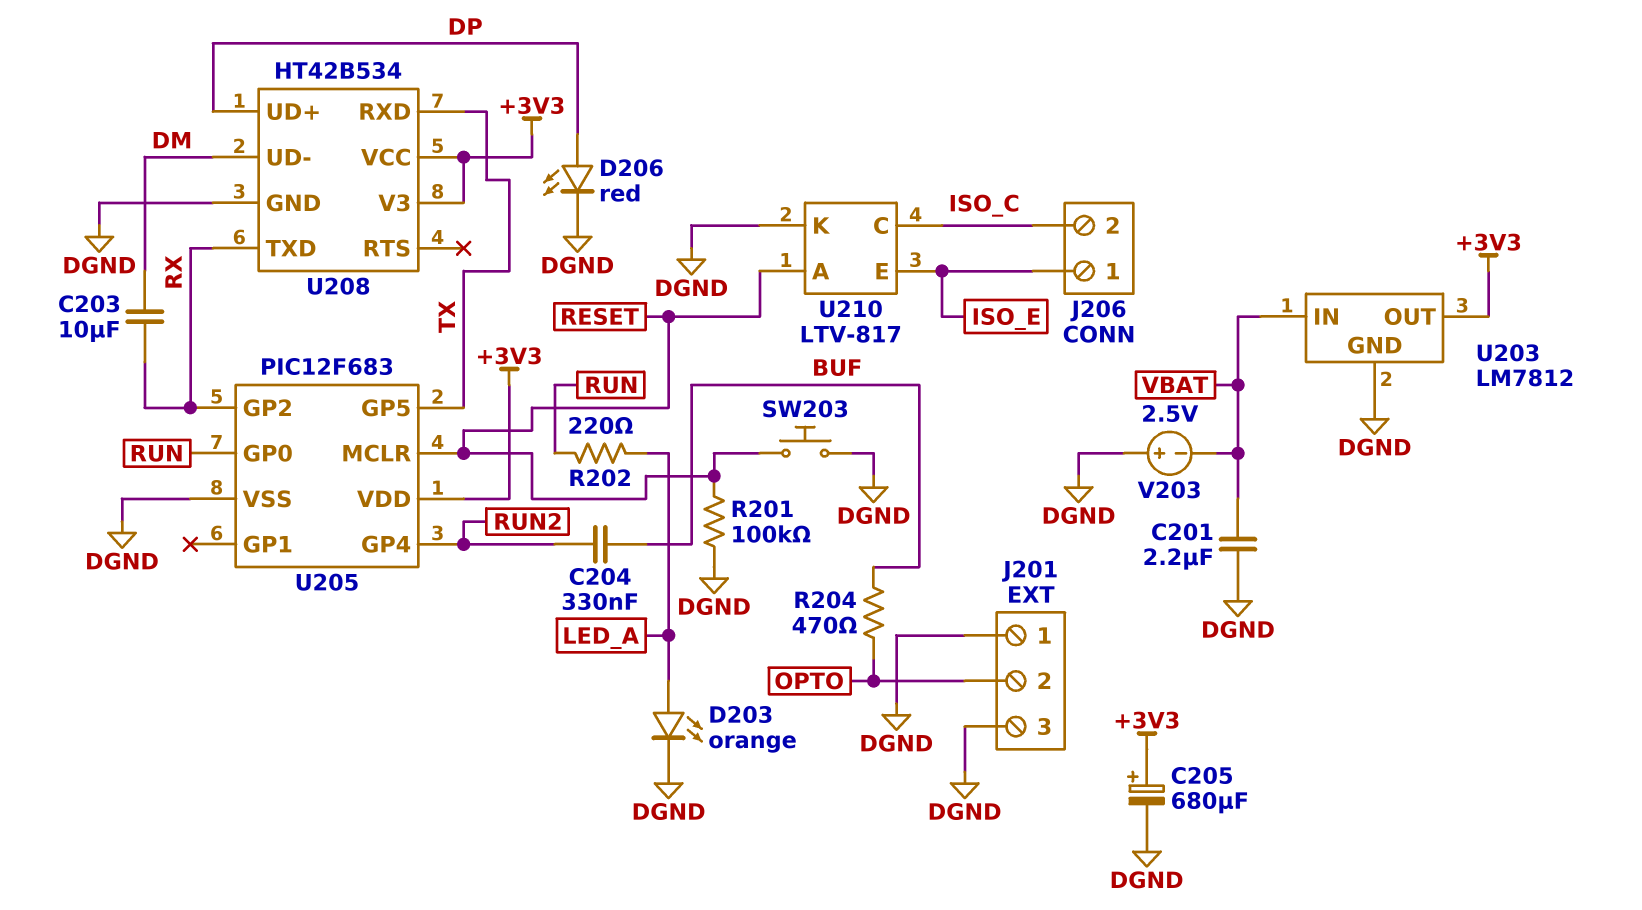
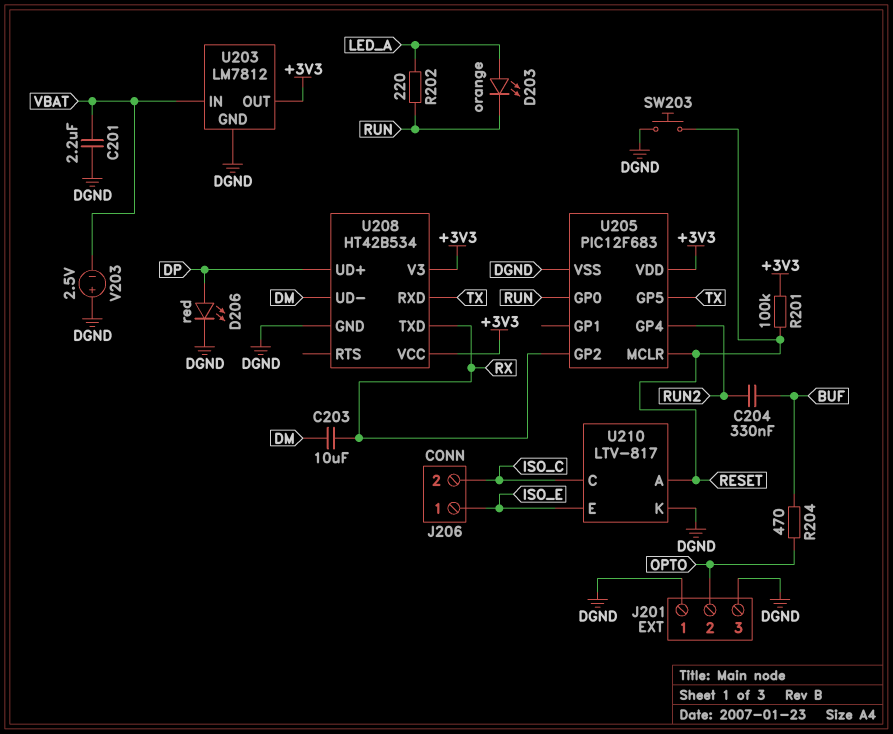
C205: 680uF (plus +3V3, minus DGND) -> none
D203: LED orange (A LED_A, K DGND) -> LED orange (A LED_A, K RUN)
R201: 100k (DGND, RESET) -> 100k (+3V3, RESET)

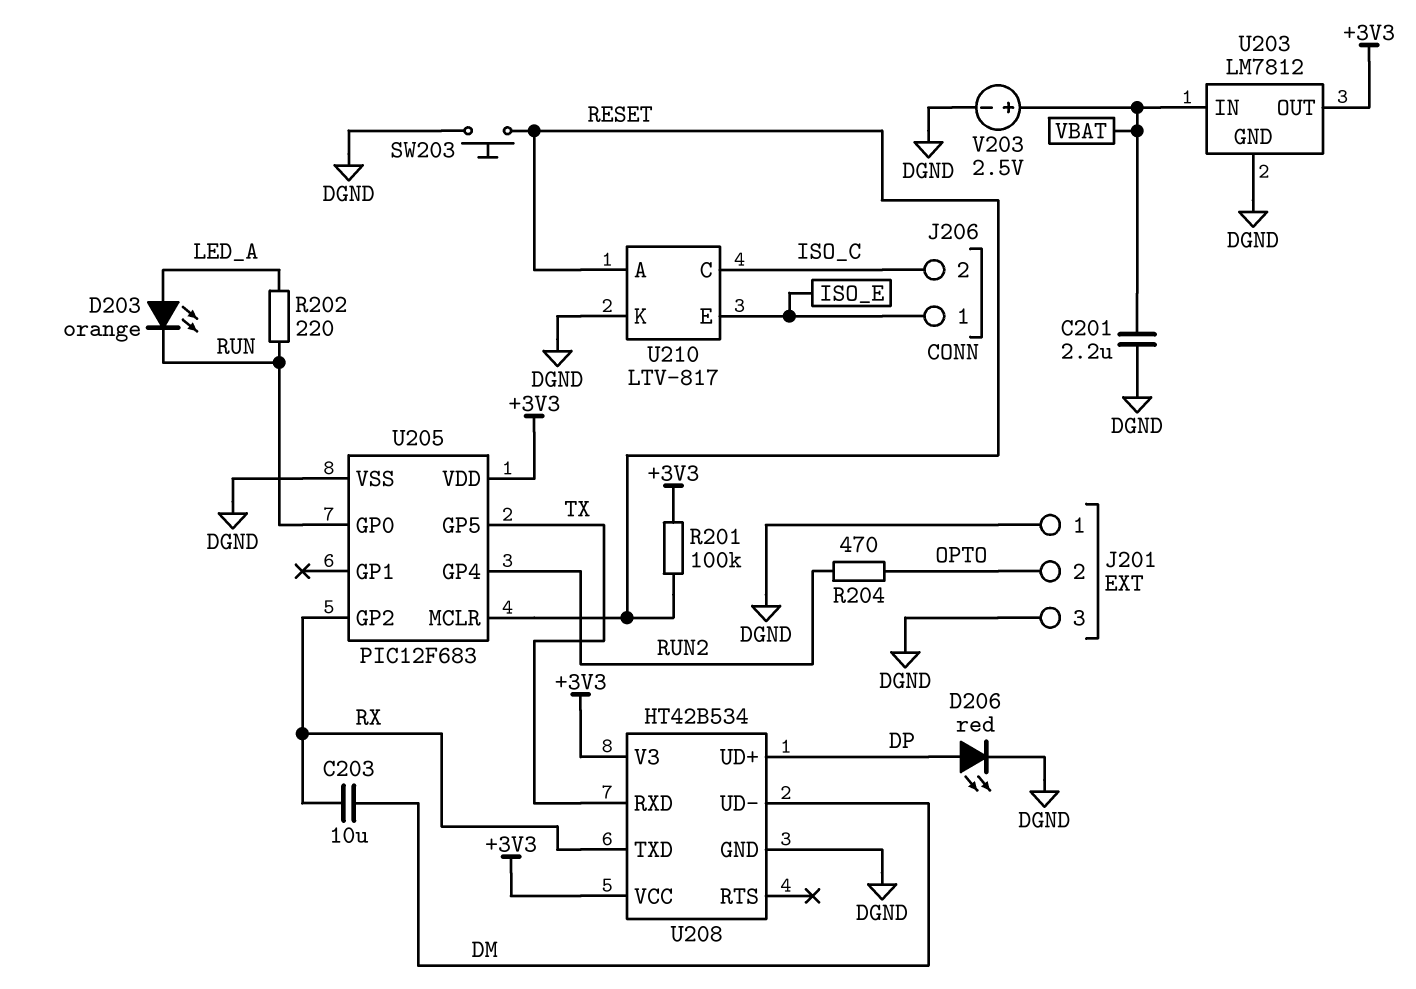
C204: 330nF (BUF, RUN2) -> none
R204: 470 (BUF, OPTO) -> 470 (OPTO, RUN2)
V203: 2.5V (plus DGND, minus VBAT) -> 2.5V (plus VBAT, minus DGND)

